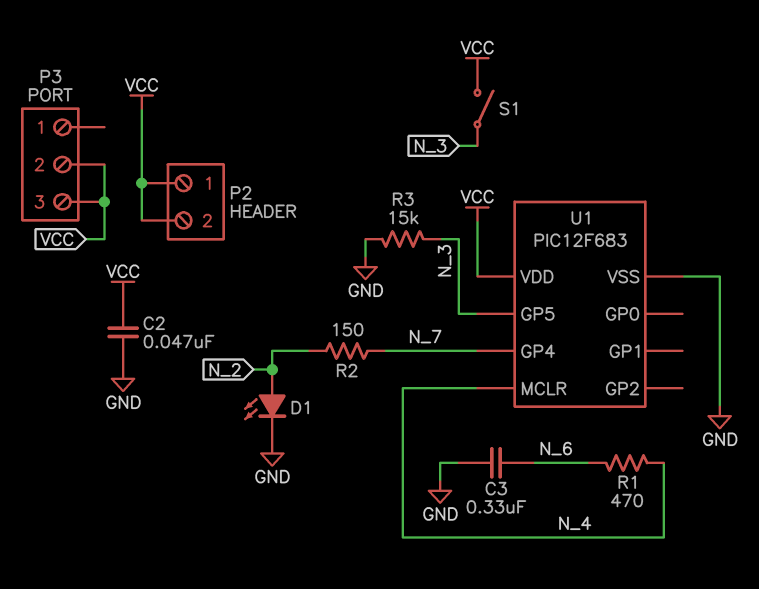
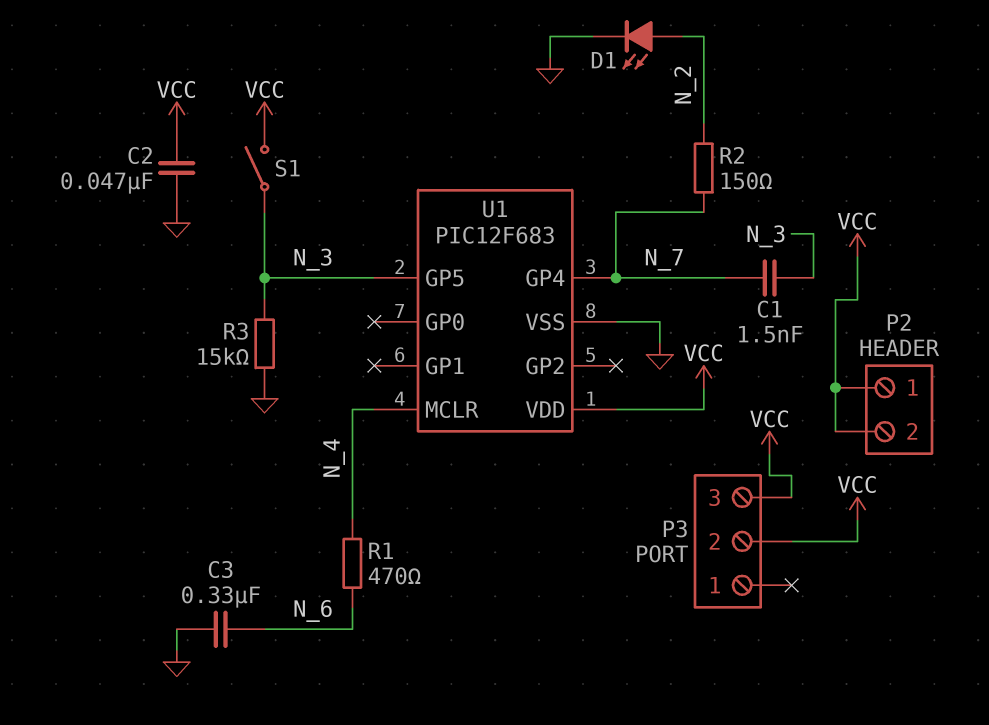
C1: none -> 1.5nF (N_3, N_7)

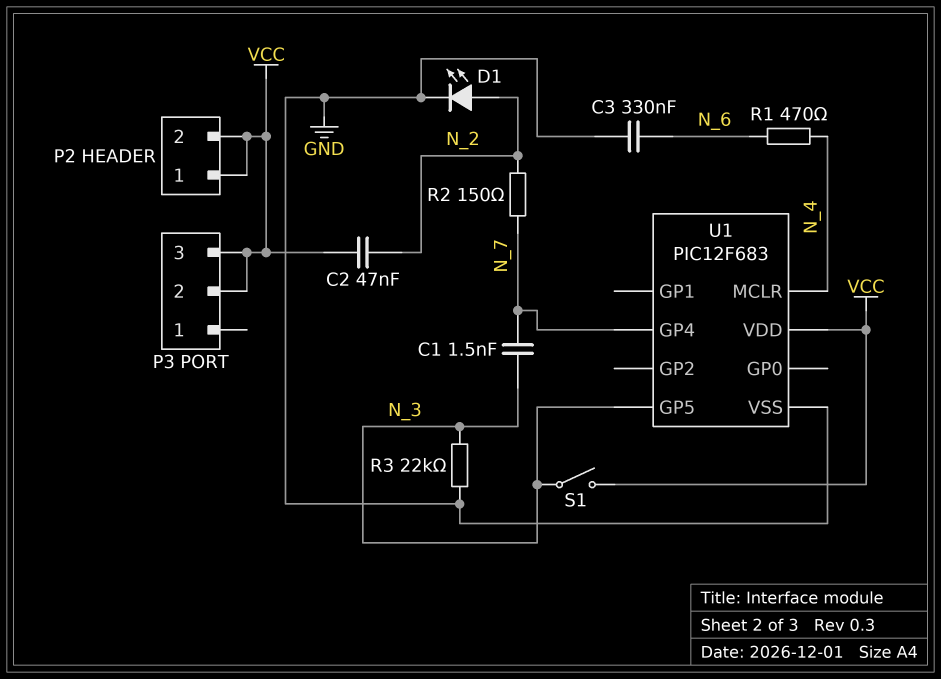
C2: 47nF (GND, VCC) -> 47nF (N_2, VCC)
R3: 15k (GND, N_3) -> 22k (GND, N_3)

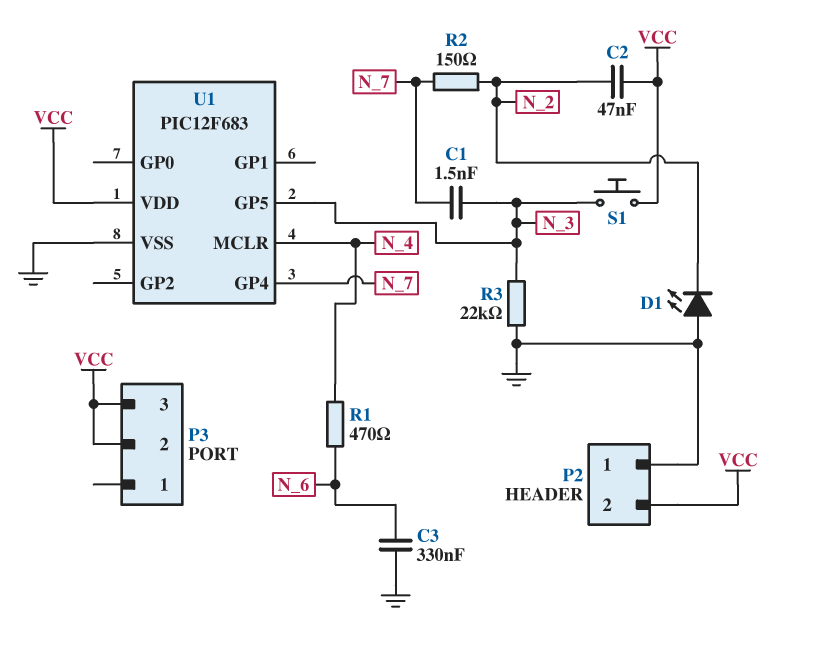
D1: LED (A N_2, K GND) -> LED (A GND, K N_2)
P2 pin 1: VCC -> GND
S1: switch (N_3, VCC) -> button (N_3, VCC)

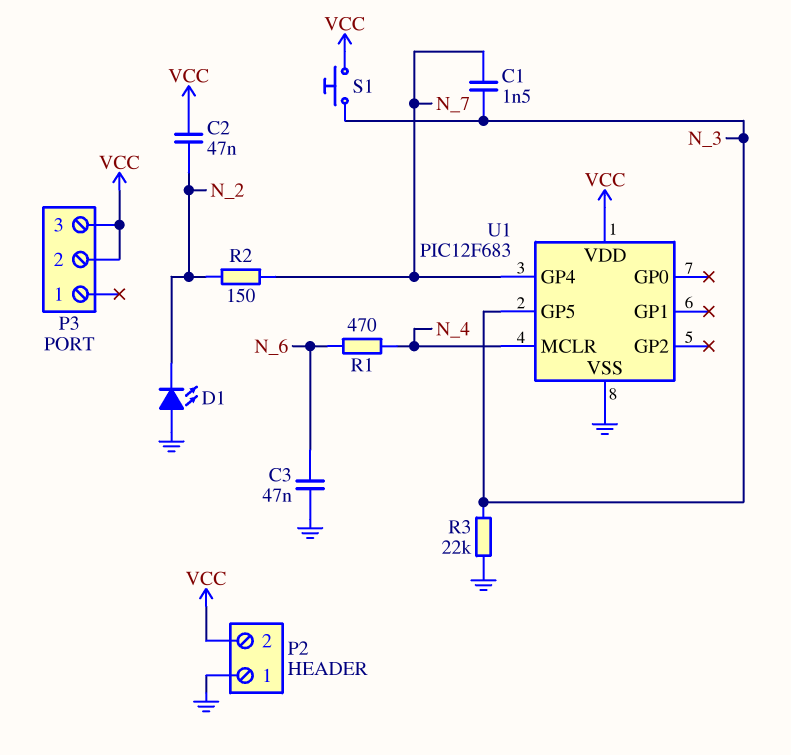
C3: 330nF (GND, N_6) -> 47nF (GND, N_6)

